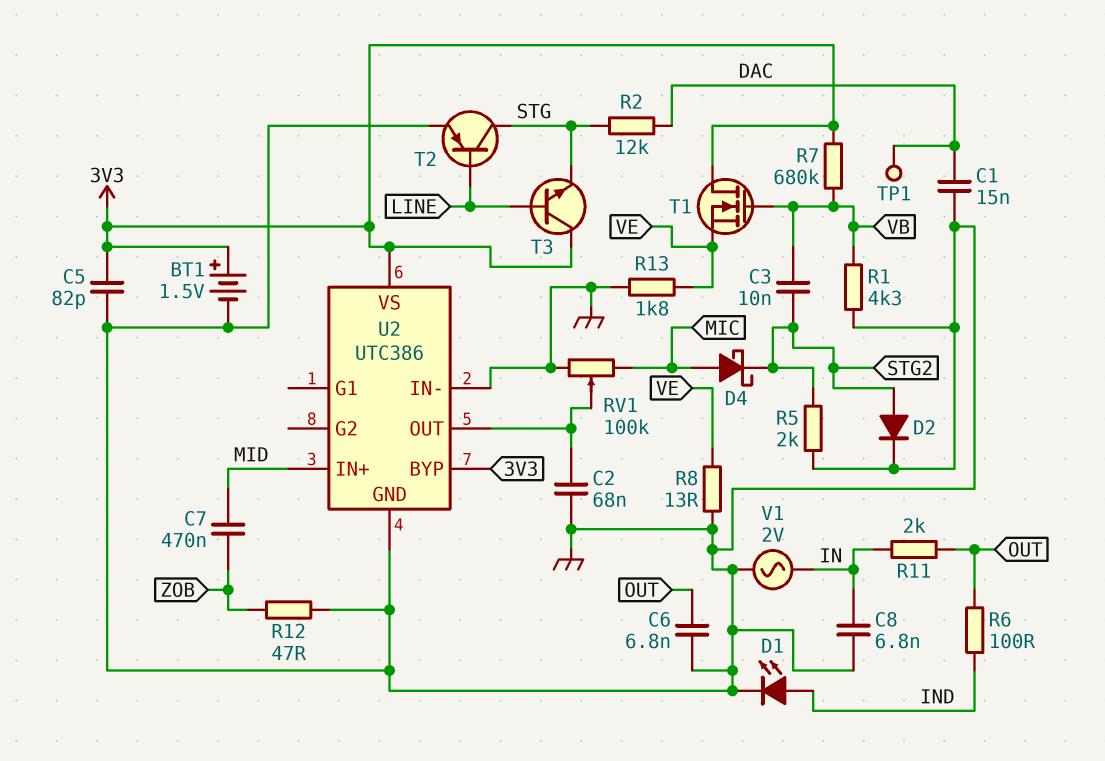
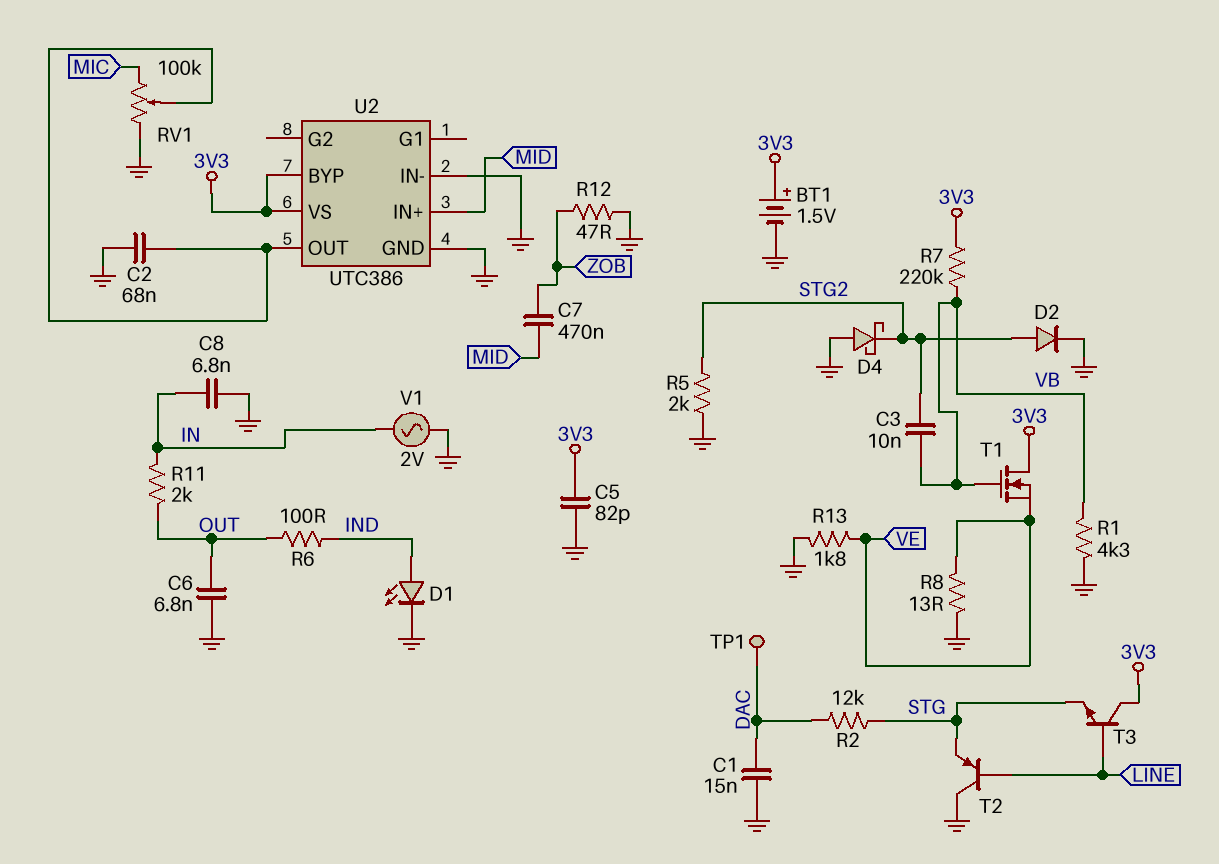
D4: schottky (A MIC, K STG2) -> schottky (A GND, K STG2)
R7: 680k (3V3, VB) -> 220k (3V3, VB)
T2: PNP (B LINE, C STG, E GND) -> PNP (B LINE, C GND, E STG)

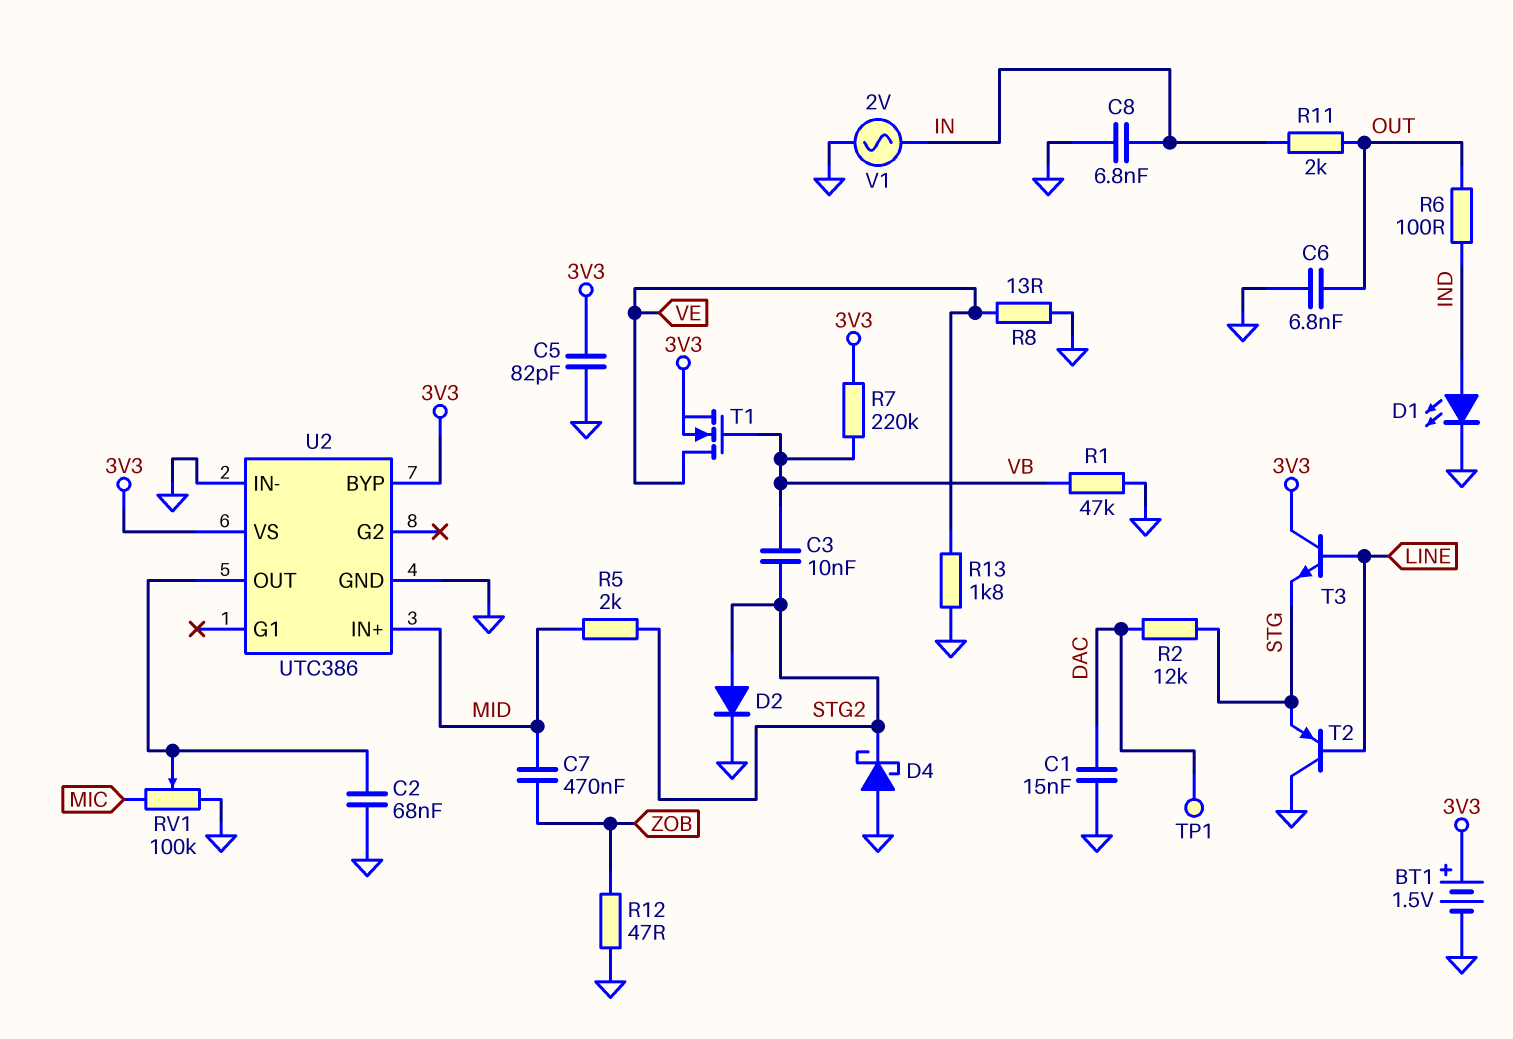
R1: 4.3k (GND, VB) -> 47k (GND, VB)
R5: 2k (GND, STG2) -> 2k (MID, STG2)
T1: NMOS (G VB, D 3V3, S VE) -> NMOS (G VB, D VE, S 3V3)

